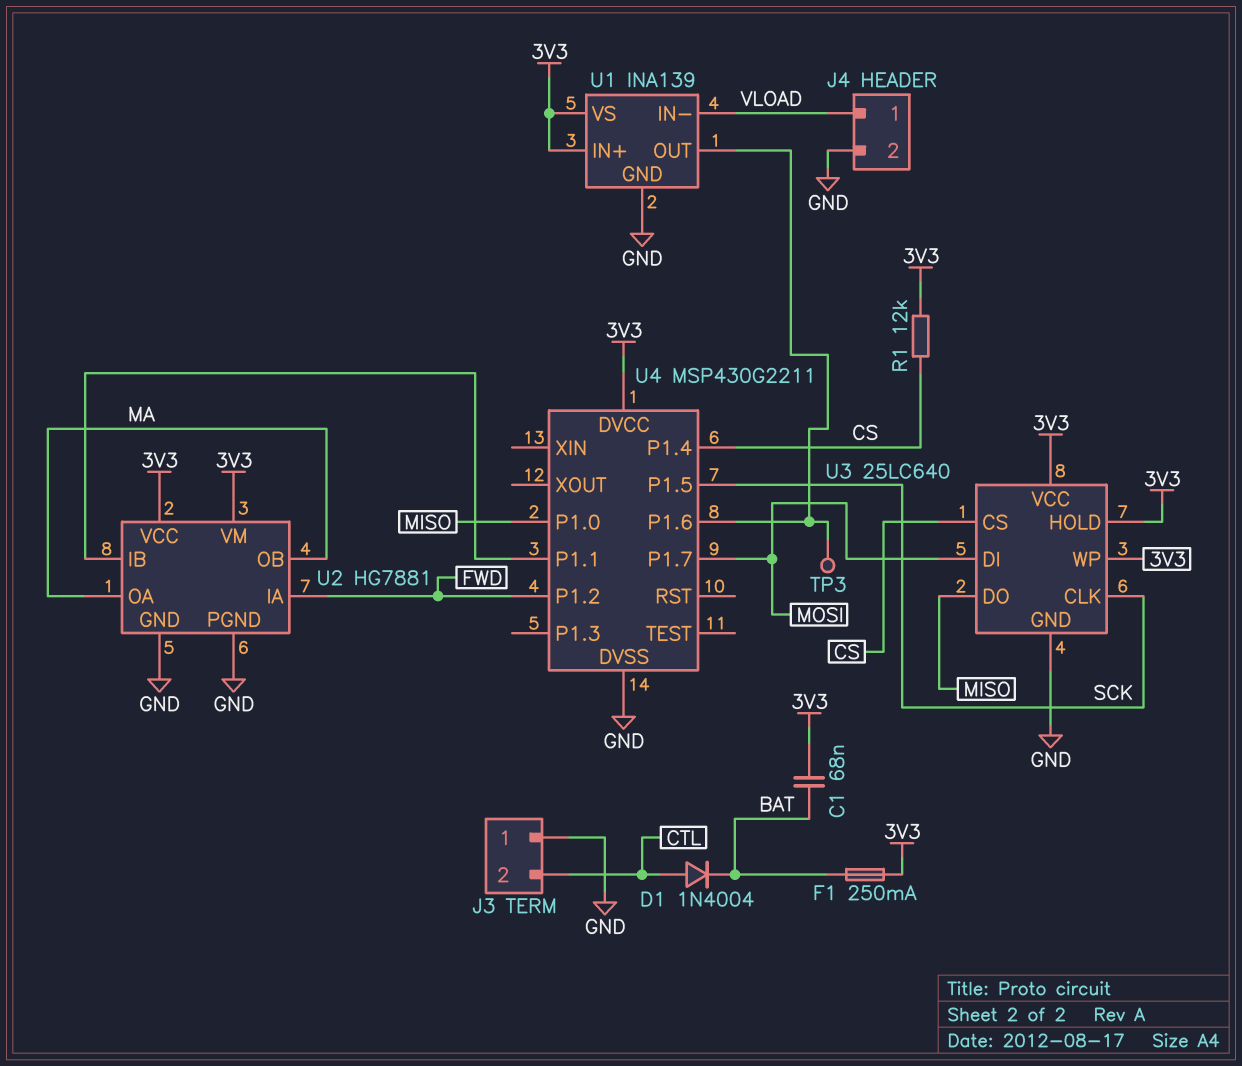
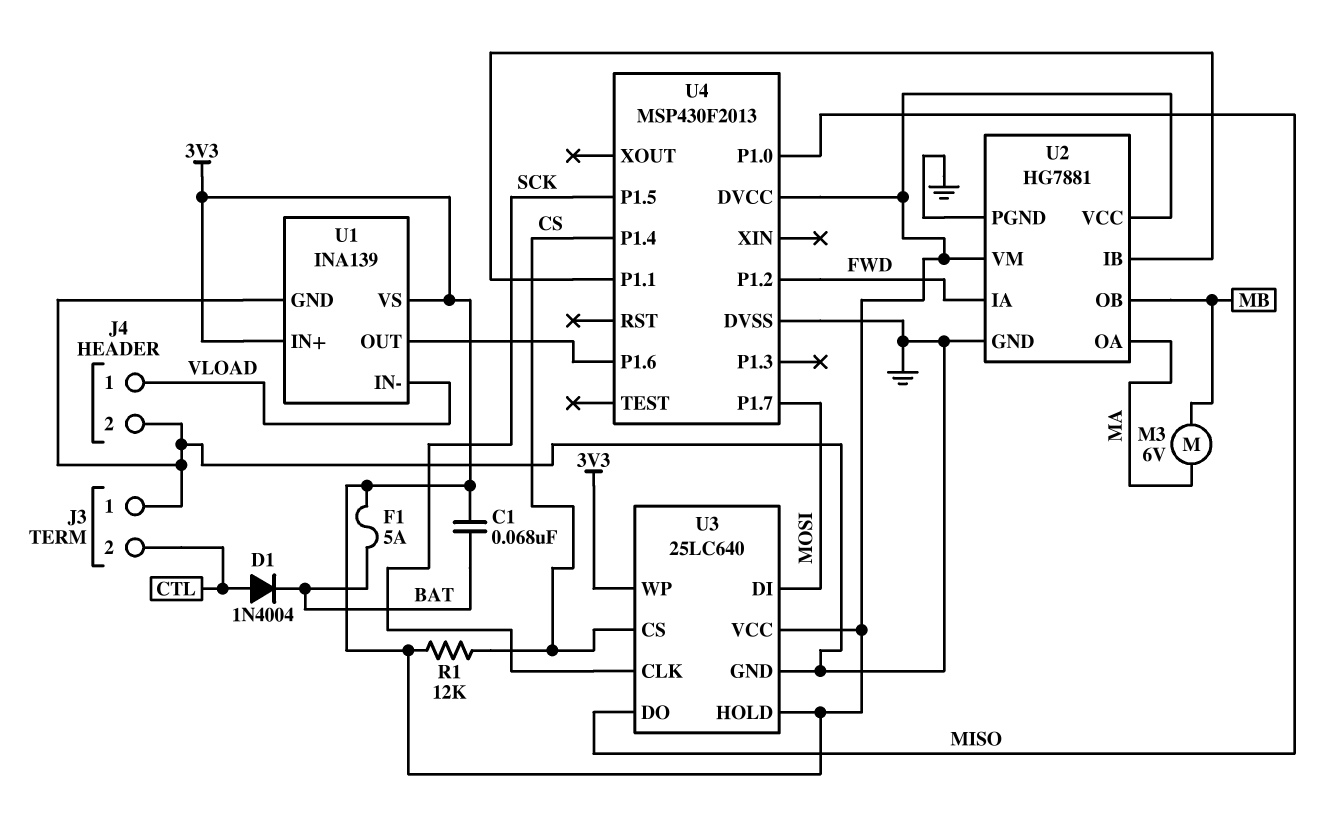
F1: 250mA (3V3, BAT) -> 5A (3V3, BAT)
M3: none -> motor 6V (MA, MB)
TP3: test point (U1/OUT) -> none
U2 pin OB: MA -> MB
U4: MSP430G2211 -> MSP430F2013

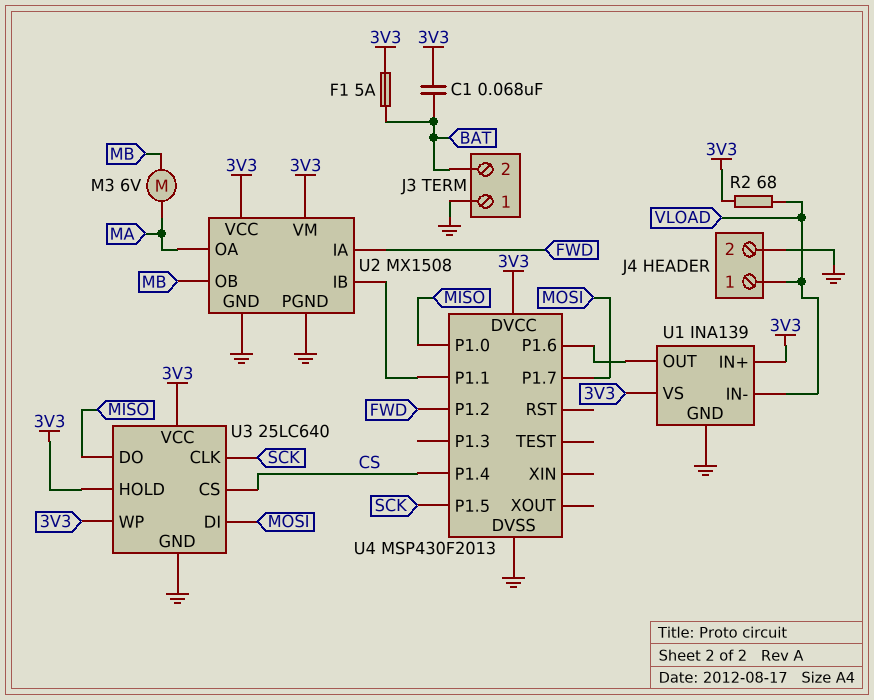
D1: diode 1N4004 (A CTL, K BAT) -> none
J3 pin 2: CTL -> BAT
R1: 12k (3V3, CS) -> none
R2: none -> 68 (3V3, VLOAD)
U2: HG7881 -> MX1508

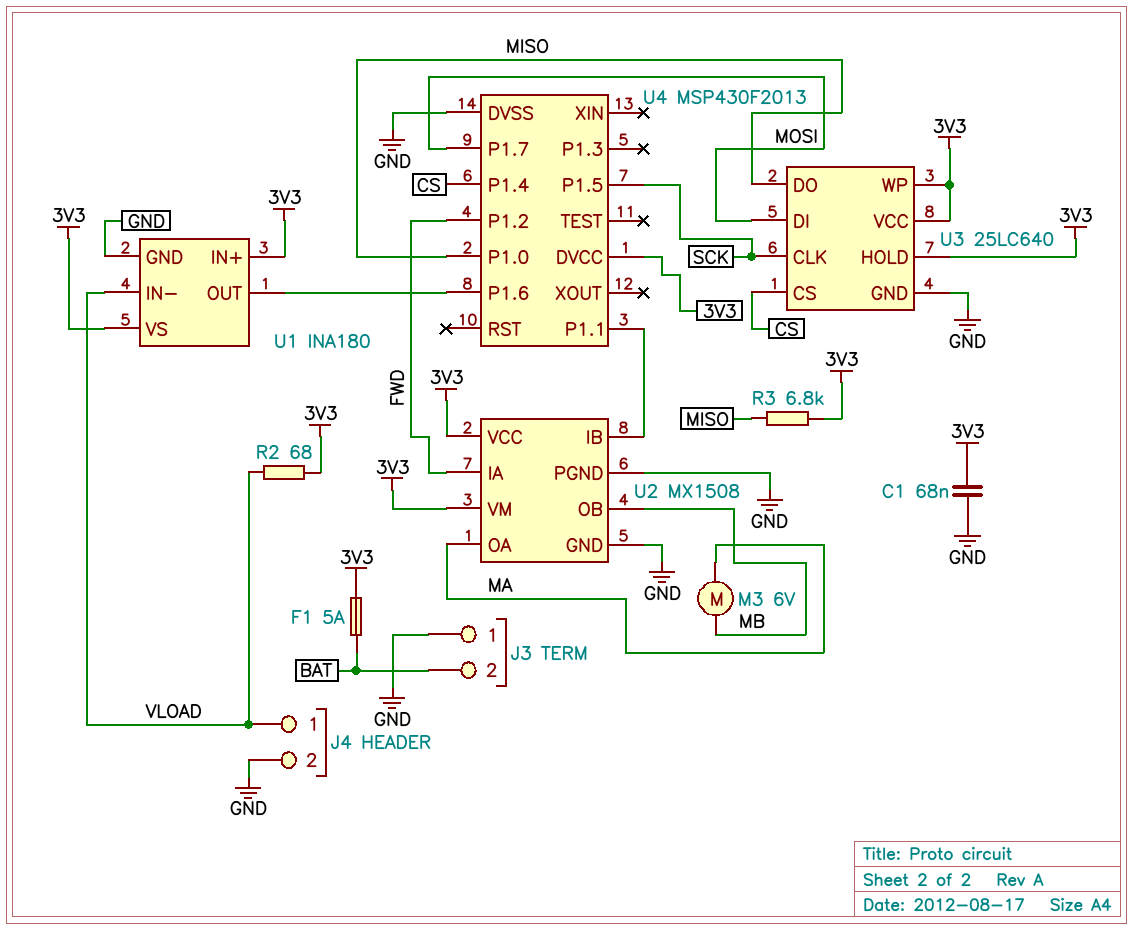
C1: 68nF (3V3, BAT) -> 68nF (3V3, GND)
R3: none -> 6.8k (3V3, MISO)
U1: INA139 -> INA180

